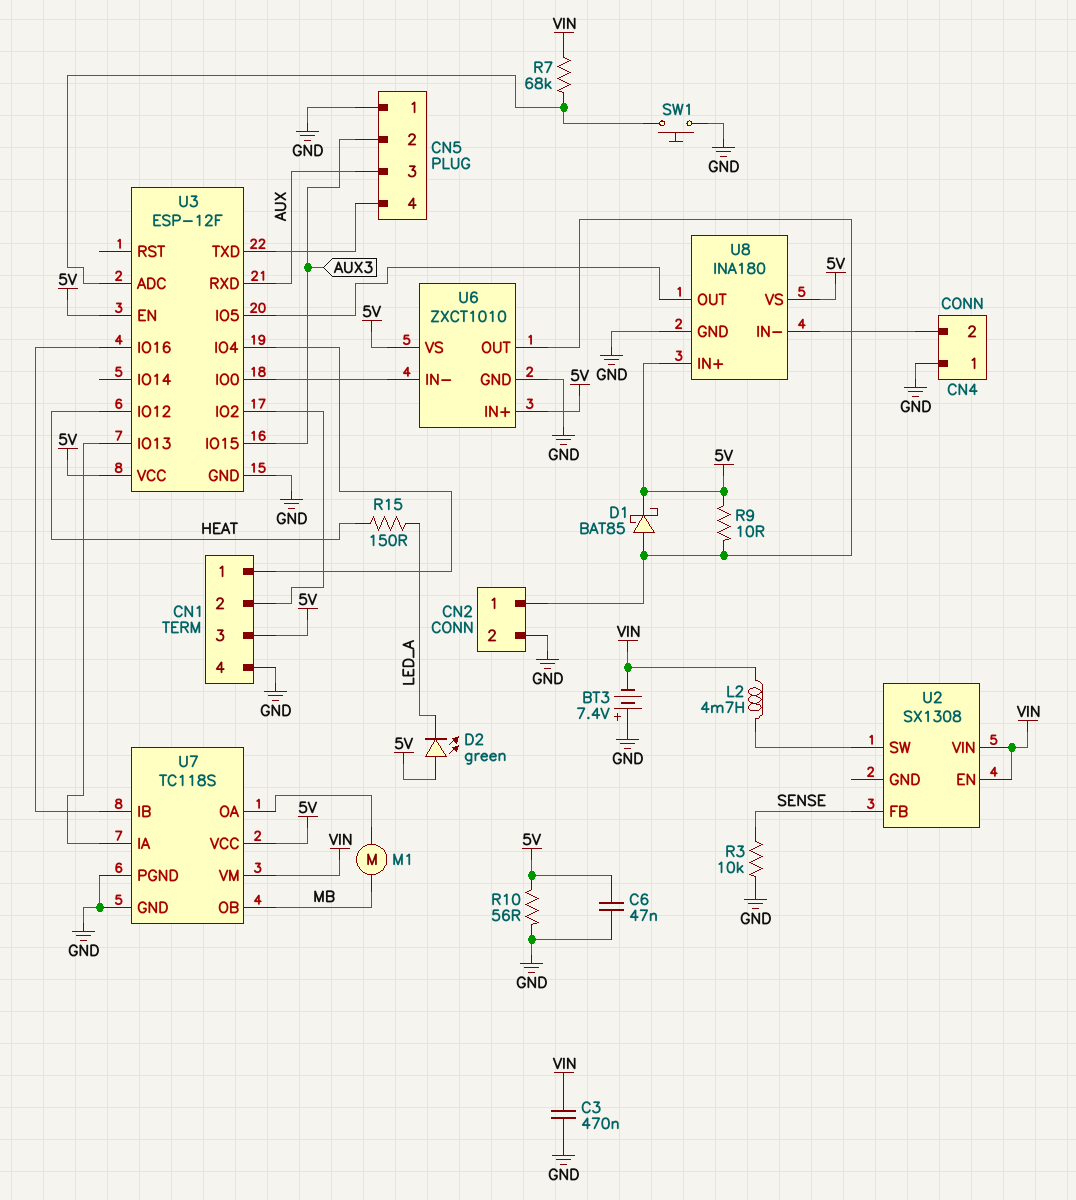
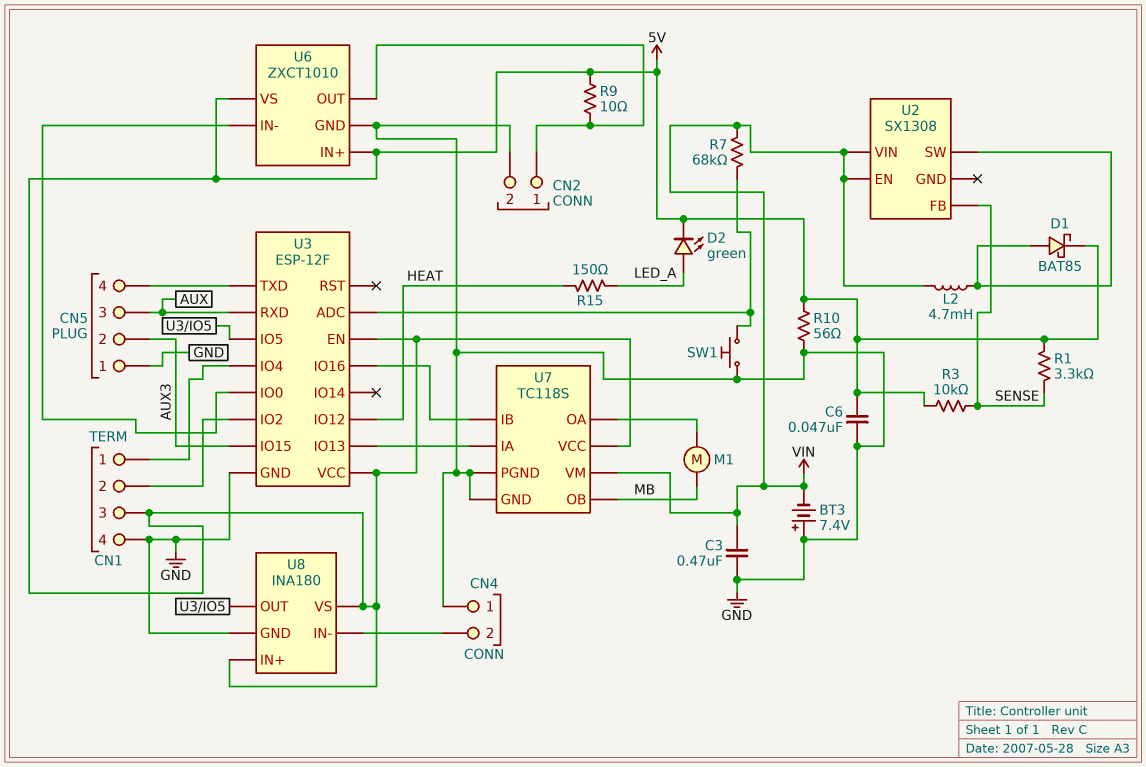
D1: schottky BAT85 (A CN2/1, K 5V) -> schottky BAT85 (A U2/SW, K 5V)
D2: LED green (A 5V, K LED_A) -> LED green (A LED_A, K 5V)
R1: none -> 3.3k (5V, SENSE)
R3: 10k (GND, SENSE) -> 10k (5V, SENSE)

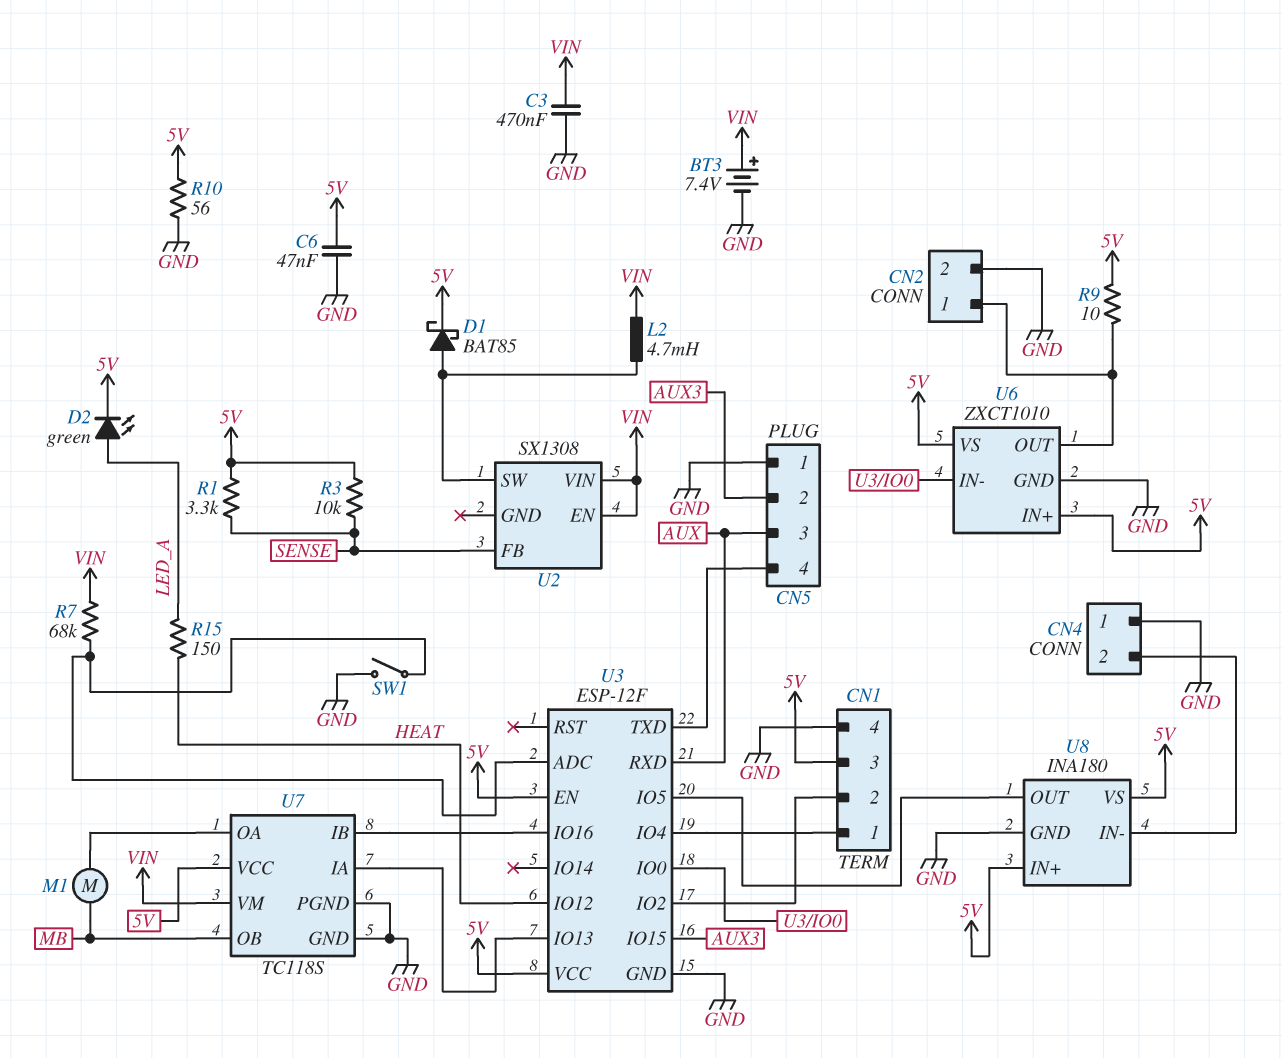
BT3: 7.4V (plus GND, minus VIN) -> 7.4V (plus VIN, minus GND)
SW1: button (GND, U3/ADC) -> switch (GND, U3/ADC)

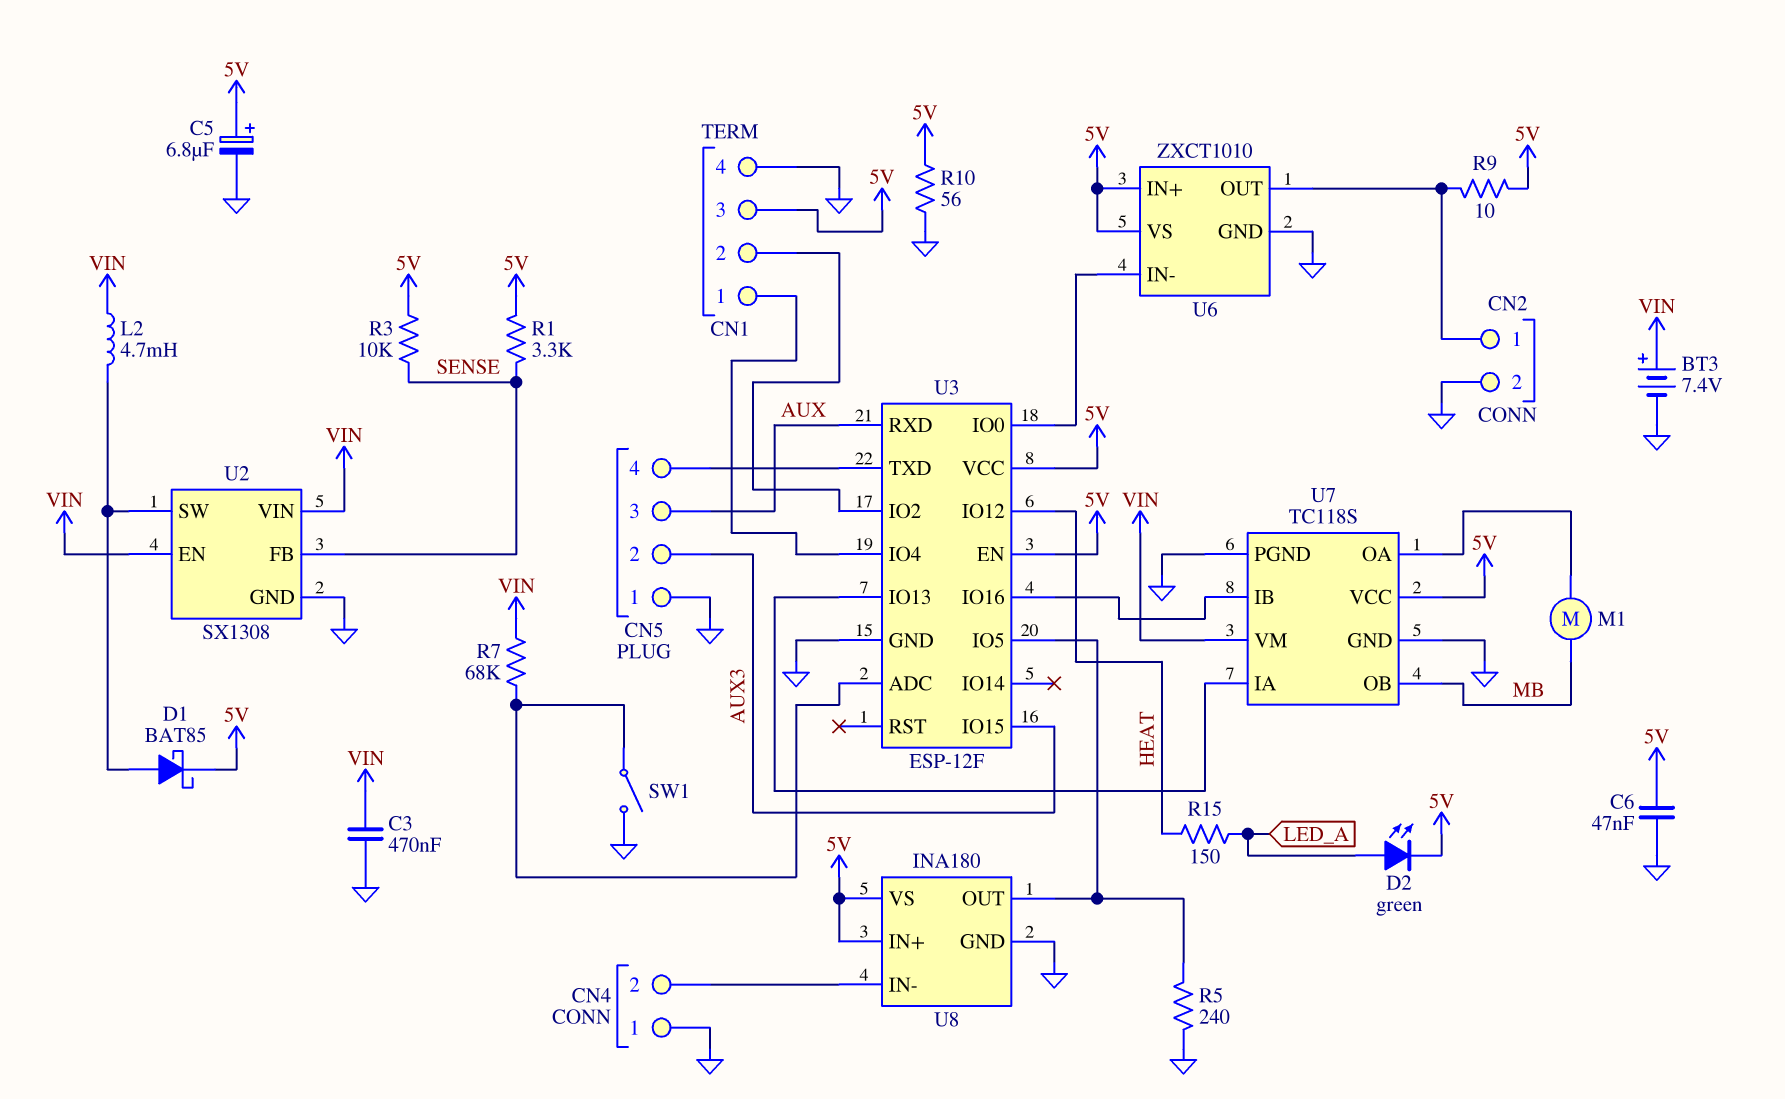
C5: none -> 6.8uF (plus 5V, minus GND)
R5: none -> 240 (GND, U3/IO5)
U2 pin GND: none -> GND

